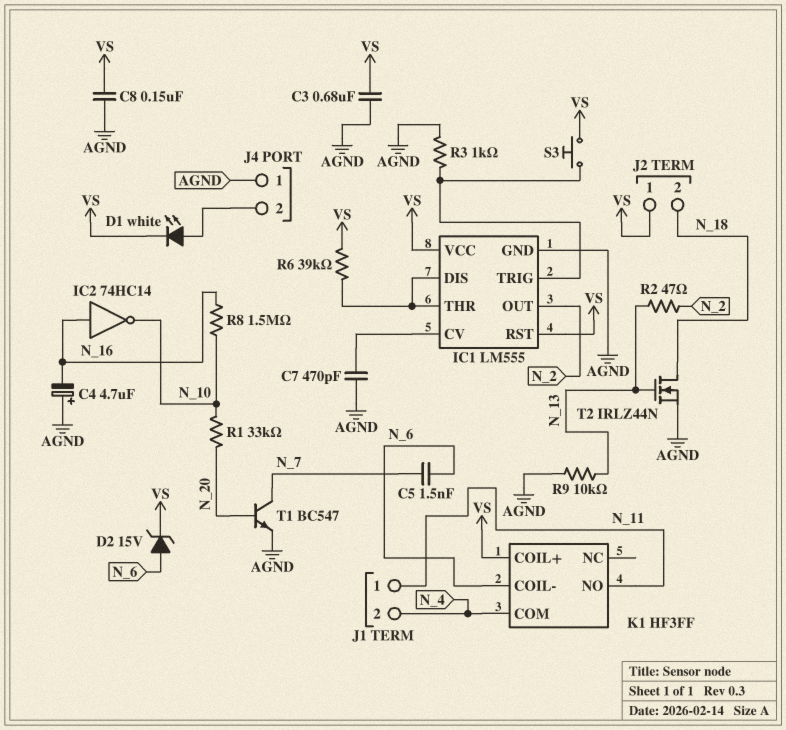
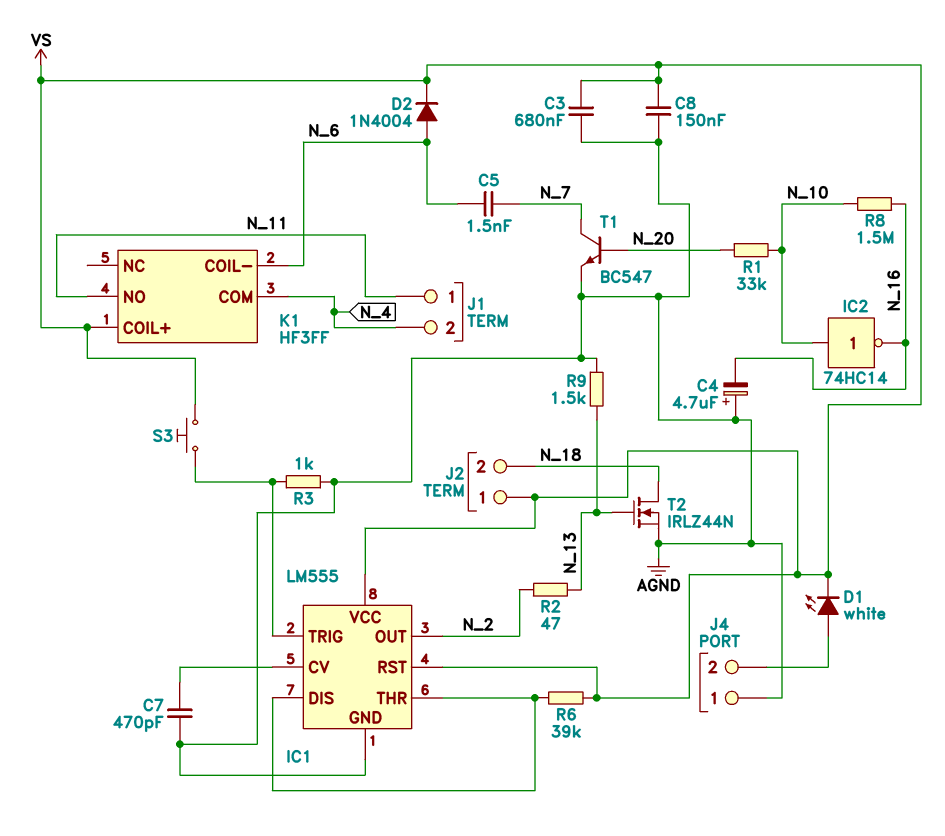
D2: zener 15V (A N_6, K VS) -> diode 1N4004 (A N_6, K VS)
IC2: NOT 74HC14 (in N_16, out N_10) -> NOT 74HC14 (in N_10, out N_16)
R9: 10k (AGND, N_13) -> 1.5k (AGND, N_13)

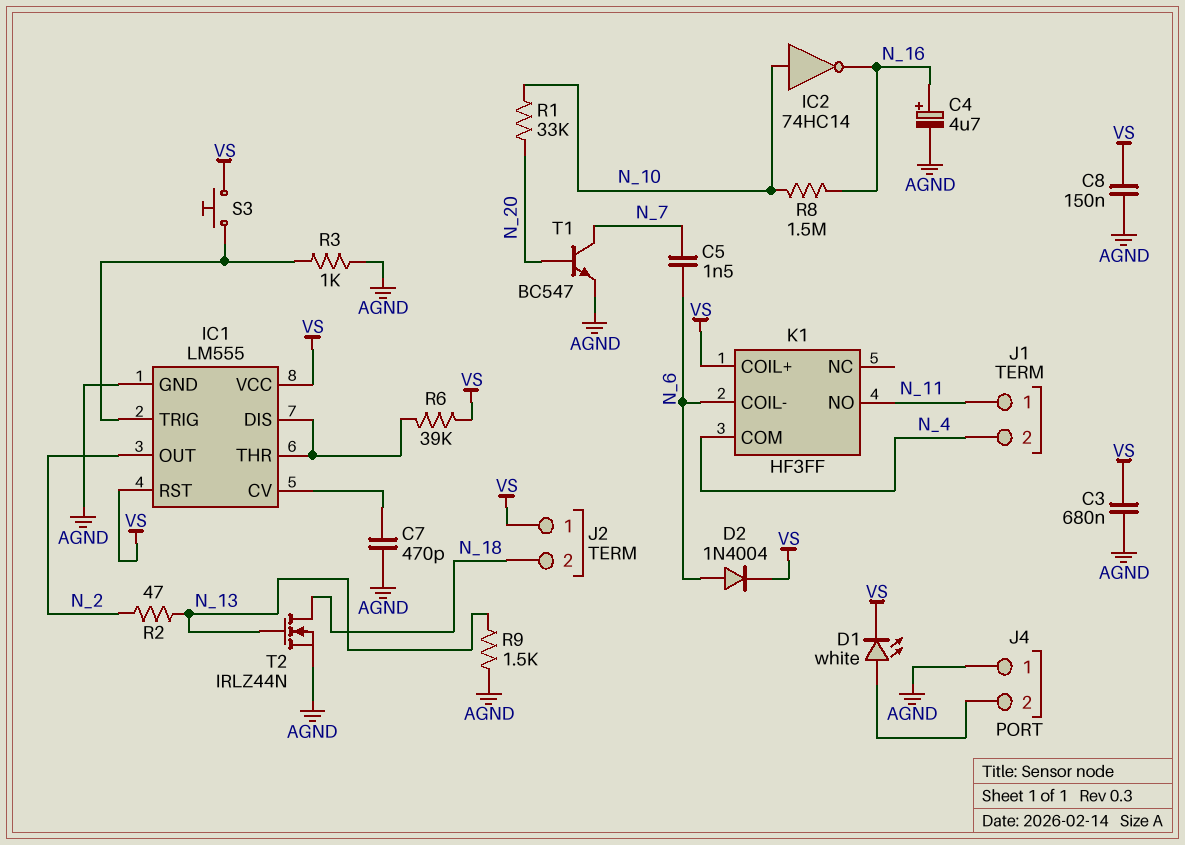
C4: 4.7uF (plus AGND, minus N_16) -> 4.7uF (plus N_16, minus AGND)

